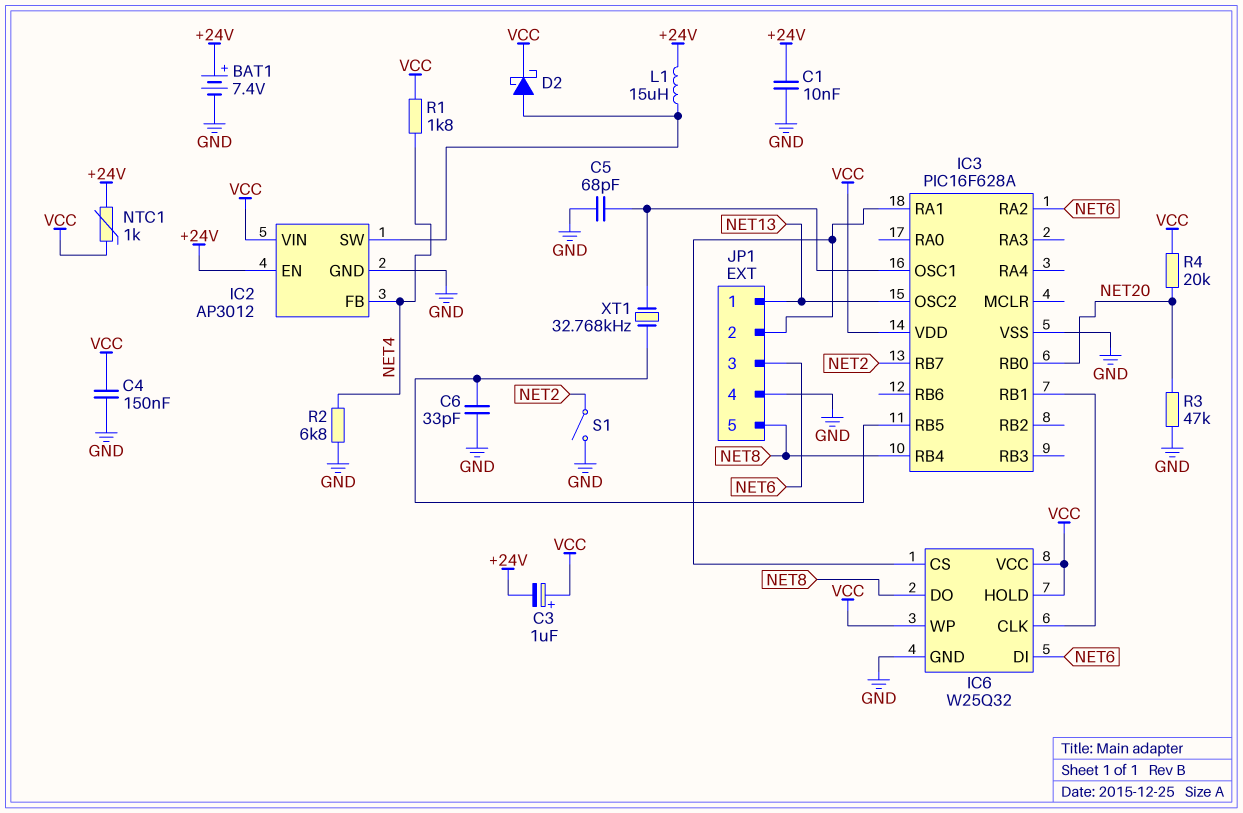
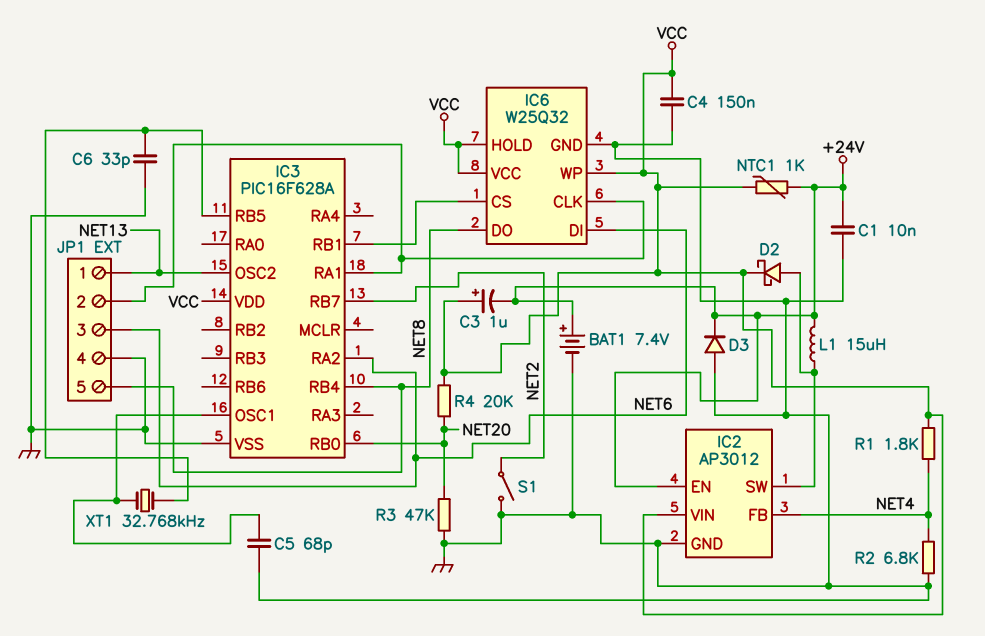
D3: none -> diode (A GND, K +24V)
IC6 pin CLK: IC3/RB1 -> IC3/RA1
IC6 pin CS: IC3/RA1 -> IC3/RB1

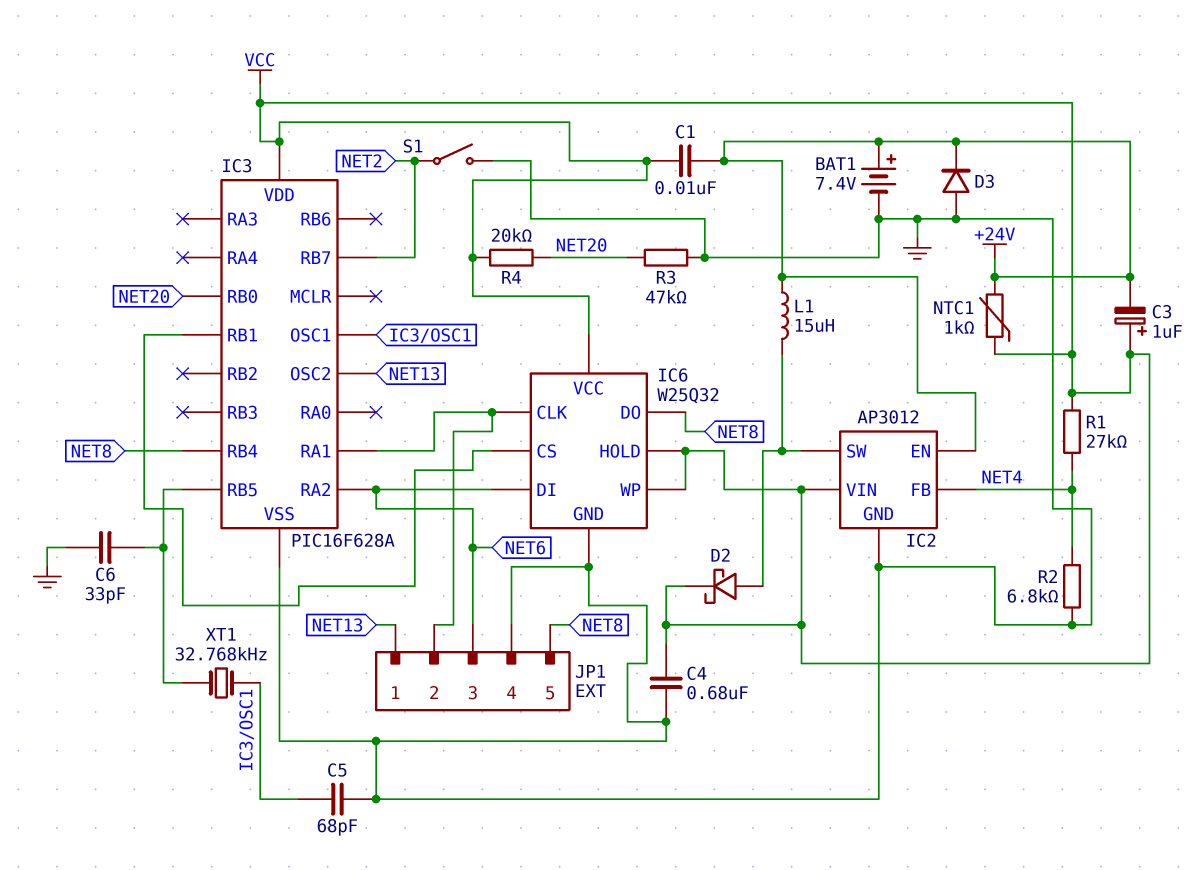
C1: 10nF (+24V, GND) -> 10nF (+24V, VCC)
C4: 150nF (GND, VCC) -> 680nF (GND, VCC)
R1: 1.8k (NET4, VCC) -> 27k (NET4, VCC)

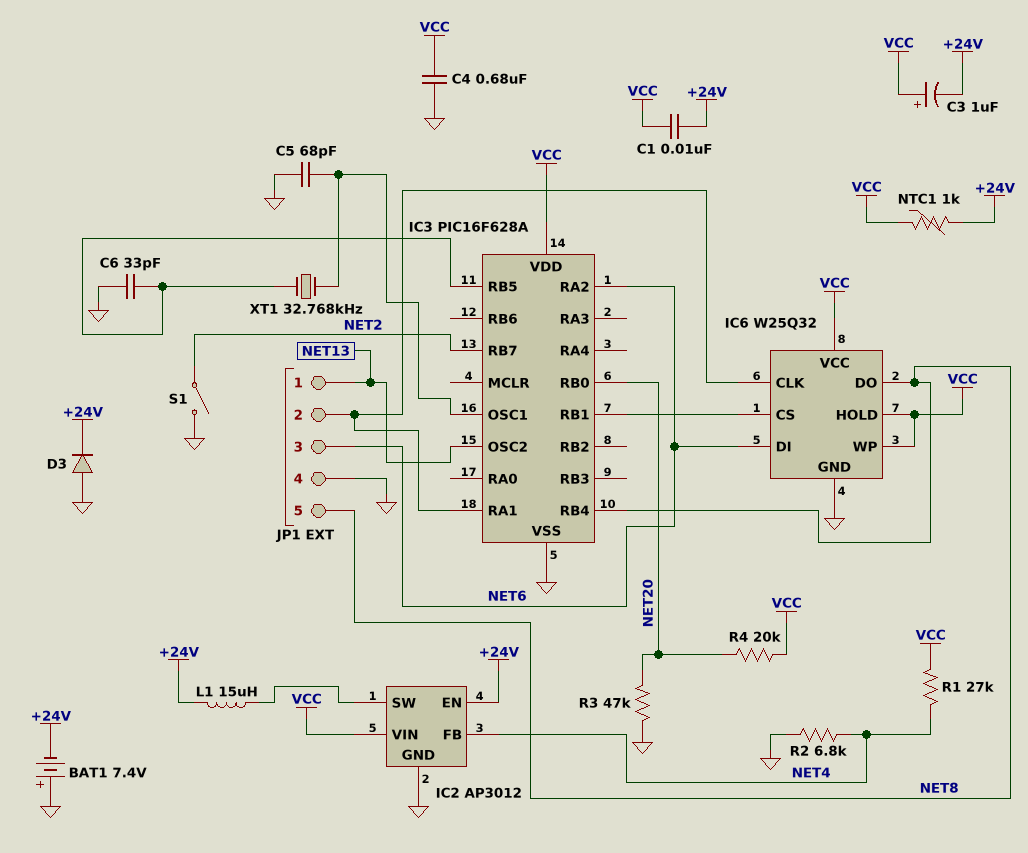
BAT1: 7.4V (plus +24V, minus GND) -> 7.4V (plus GND, minus +24V)
D2: schottky (A IC2/SW, K VCC) -> none

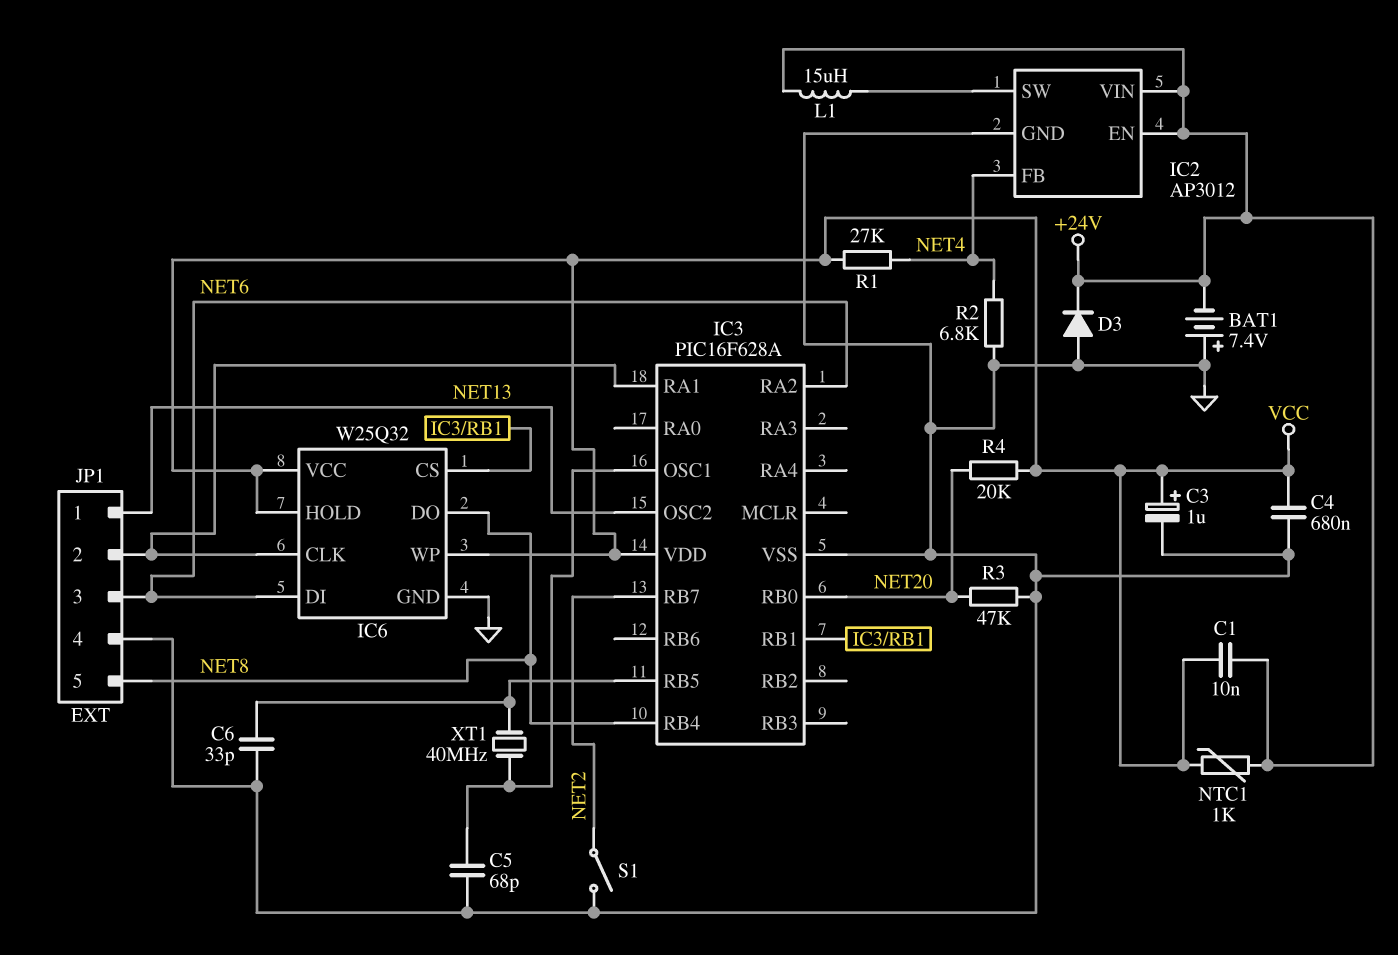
C3: 1uF (plus VCC, minus +24V) -> 1uF (plus VCC, minus GND)
IC2 pin VIN: VCC -> +24V
XT1: 32.768kHz (IC3/OSC1, IC3/RB5) -> 40MHz (IC3/OSC1, IC3/RB5)

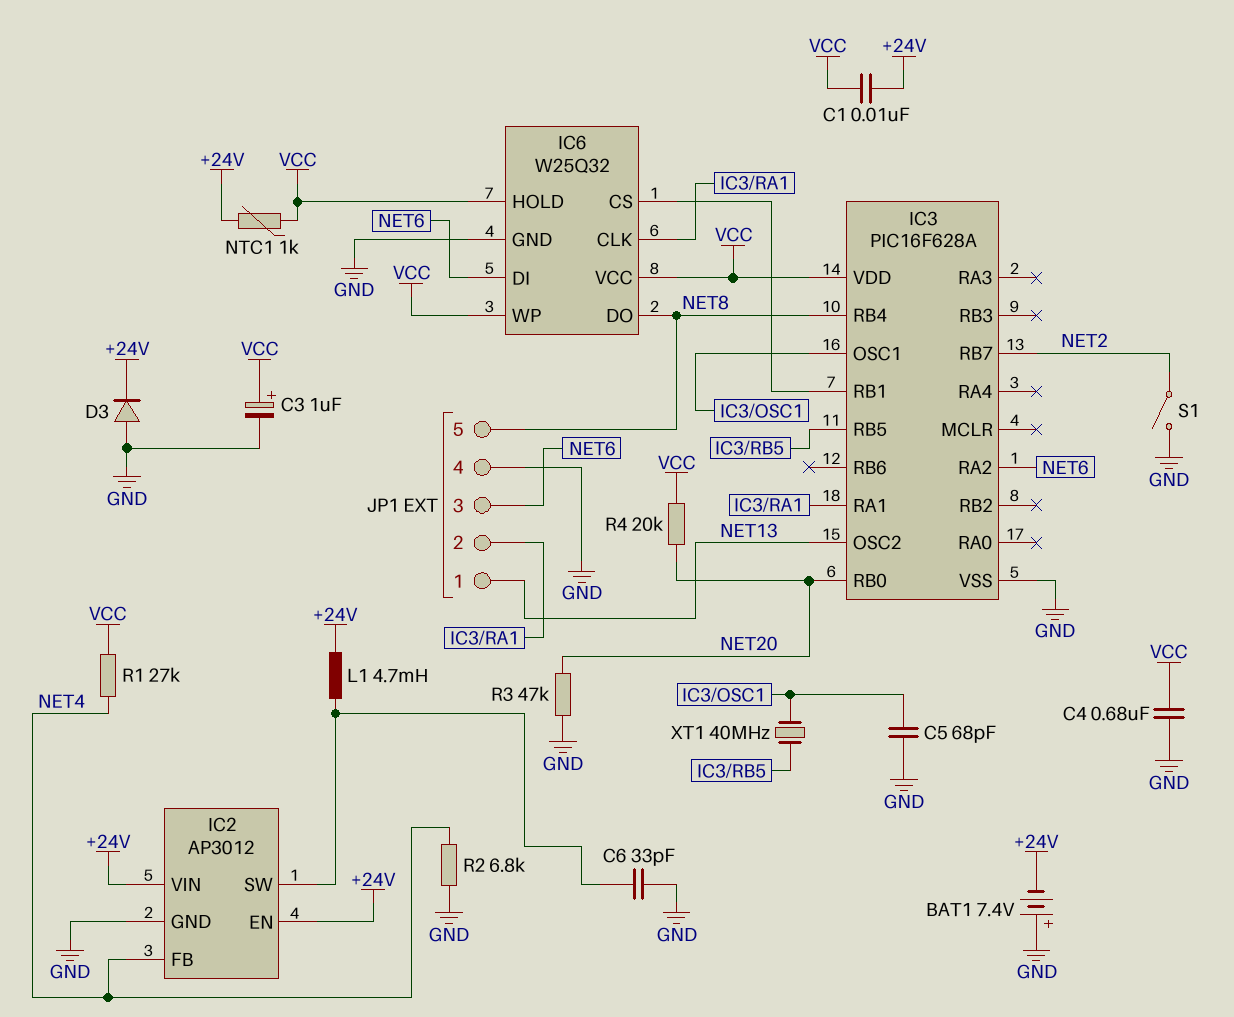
C6: 33pF (GND, IC3/RB5) -> 33pF (GND, IC2/SW)
L1: 15uH (+24V, IC2/SW) -> 4.7mH (+24V, IC2/SW)

